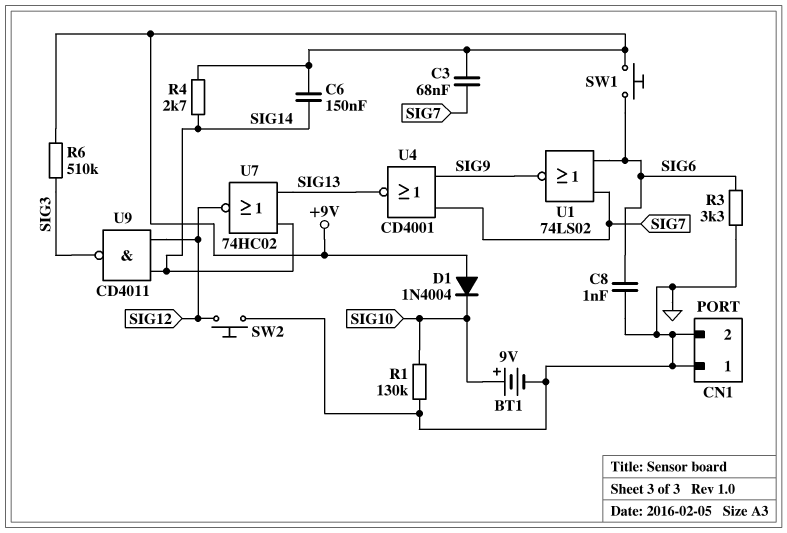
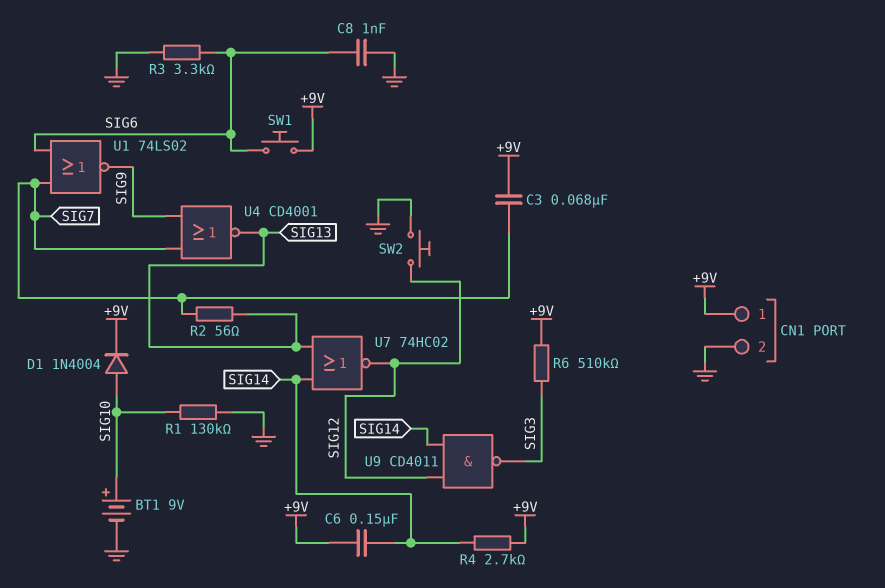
CN1 pin 1: GND -> +9V
D1: diode 1N4004 (A +9V, K SIG10) -> diode 1N4004 (A SIG10, K +9V)
R2: none -> 56 (SIG7, SIG13)

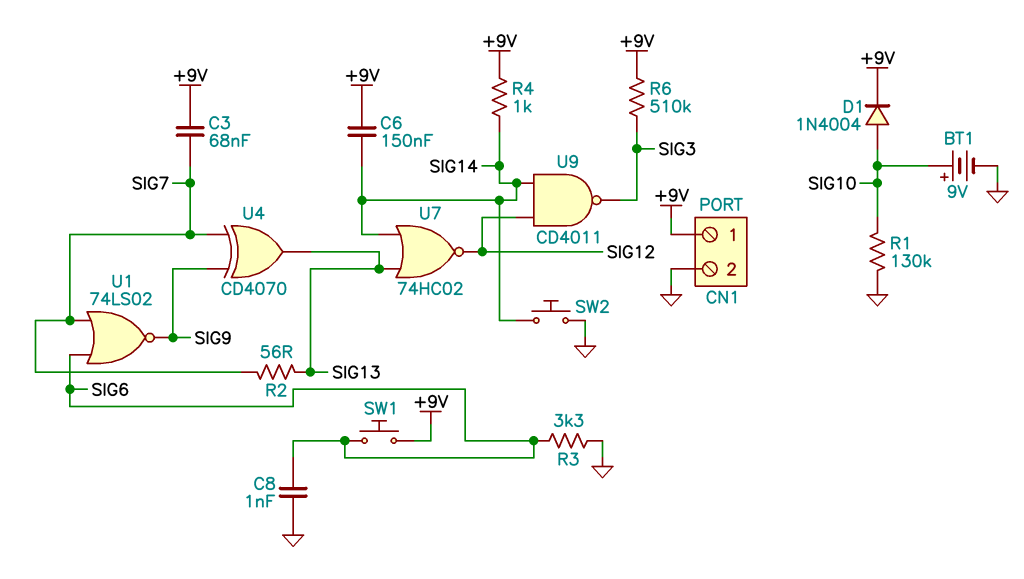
R4: 2.7k (+9V, SIG14) -> 1k (+9V, SIG14)
SW2: button (GND, SIG12) -> button (GND, SIG14)
U4: NOR CD4001 (in SIG7, in SIG9, out SIG13) -> XOR CD4070 (in SIG7, in SIG9, out SIG13)

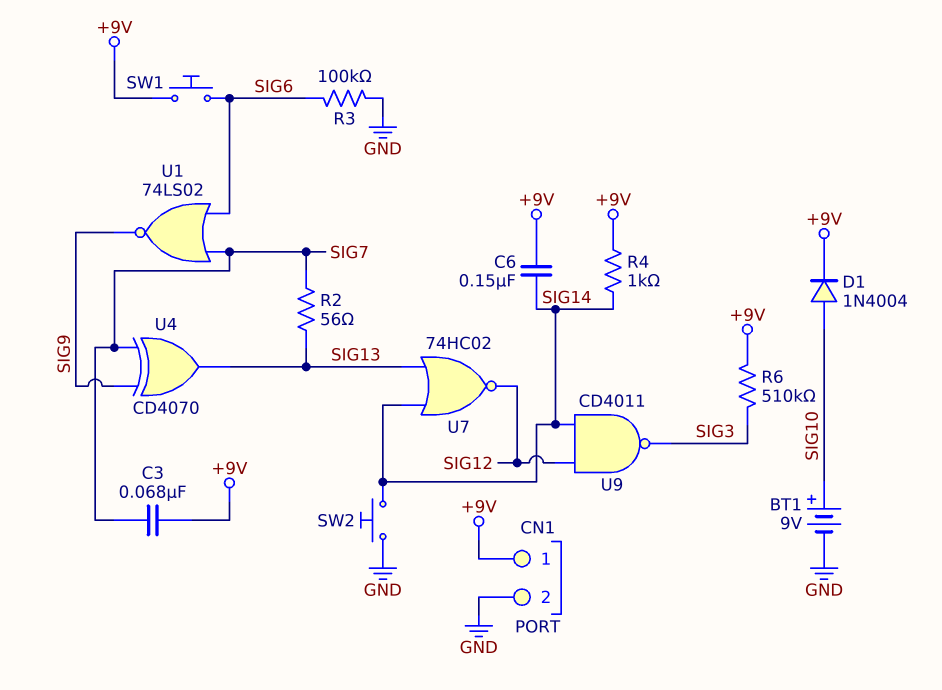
C8: 1nF (GND, SIG6) -> none
R1: 130k (GND, SIG10) -> none
R3: 3.3k (GND, SIG6) -> 100k (GND, SIG6)

